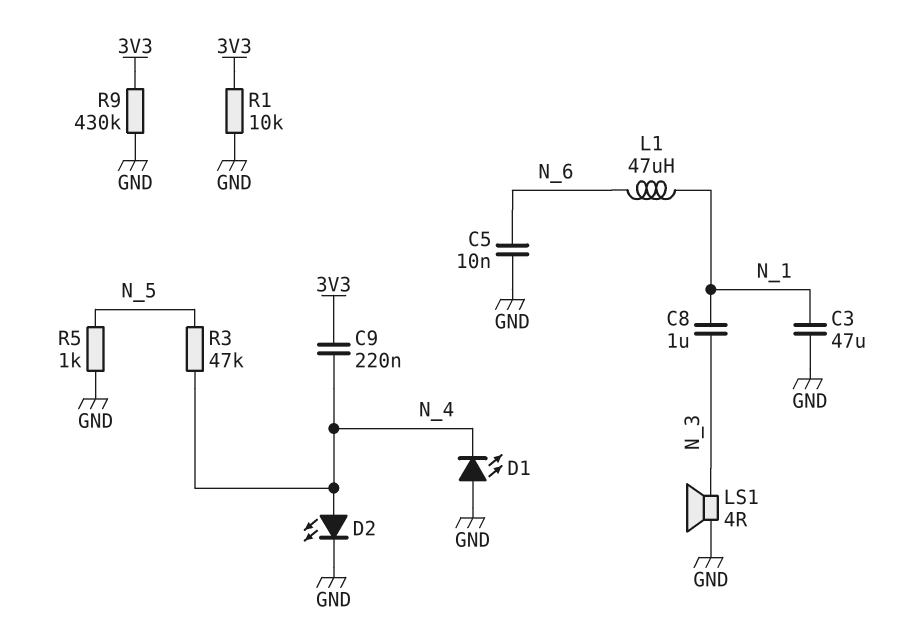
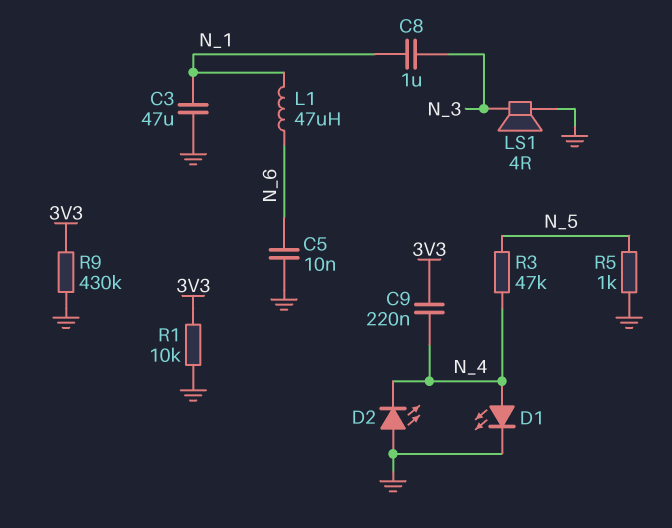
D1: LED (A GND, K N_4) -> LED (A N_4, K GND)
D2: LED (A N_4, K GND) -> LED (A GND, K N_4)

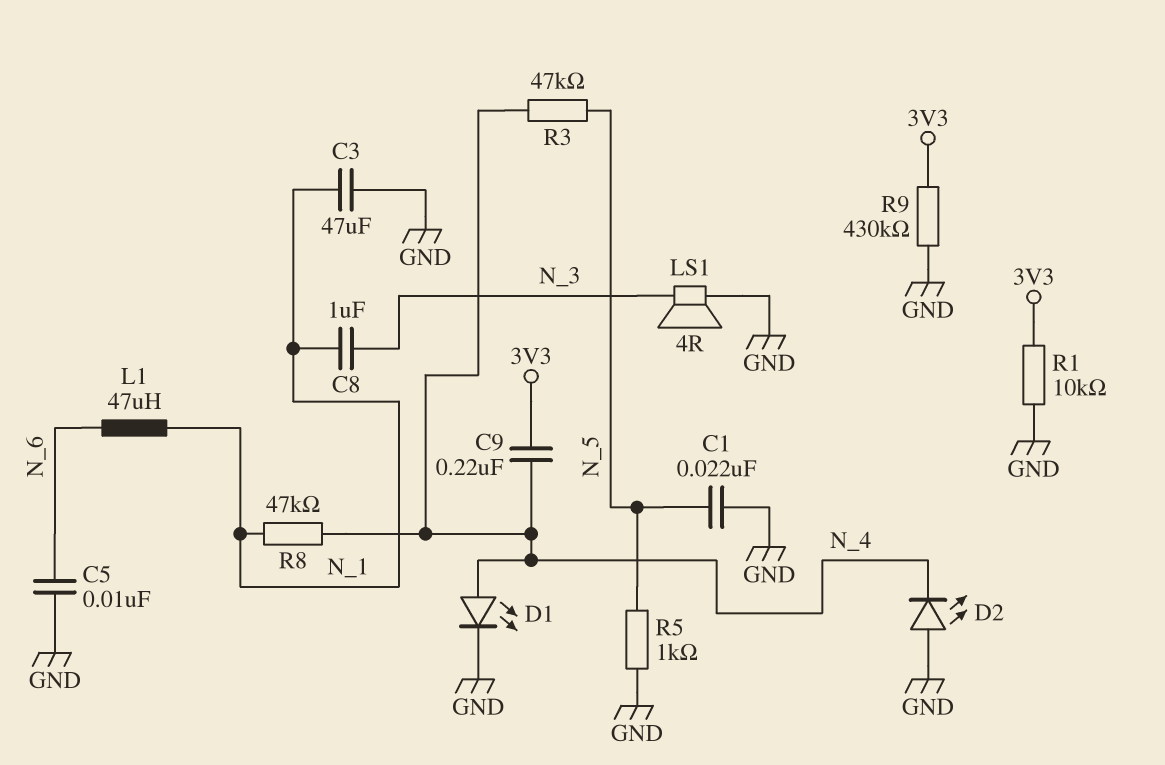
C1: none -> 22nF (GND, N_5)
R8: none -> 47k (N_1, N_4)

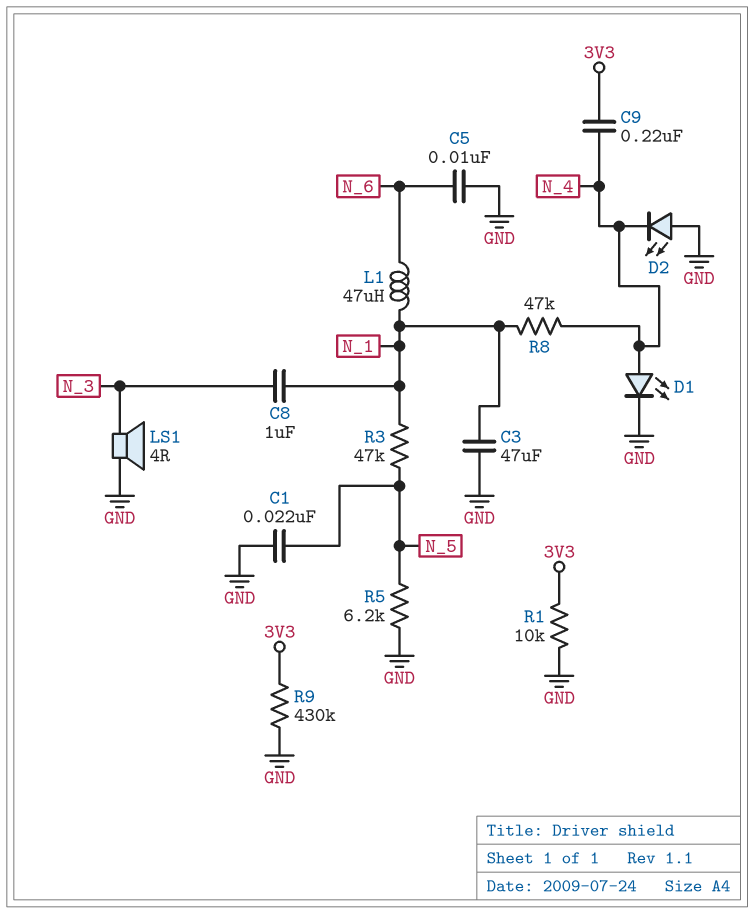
R3: 47k (N_4, N_5) -> 47k (N_1, N_5)
R5: 1k (GND, N_5) -> 6.2k (GND, N_5)

